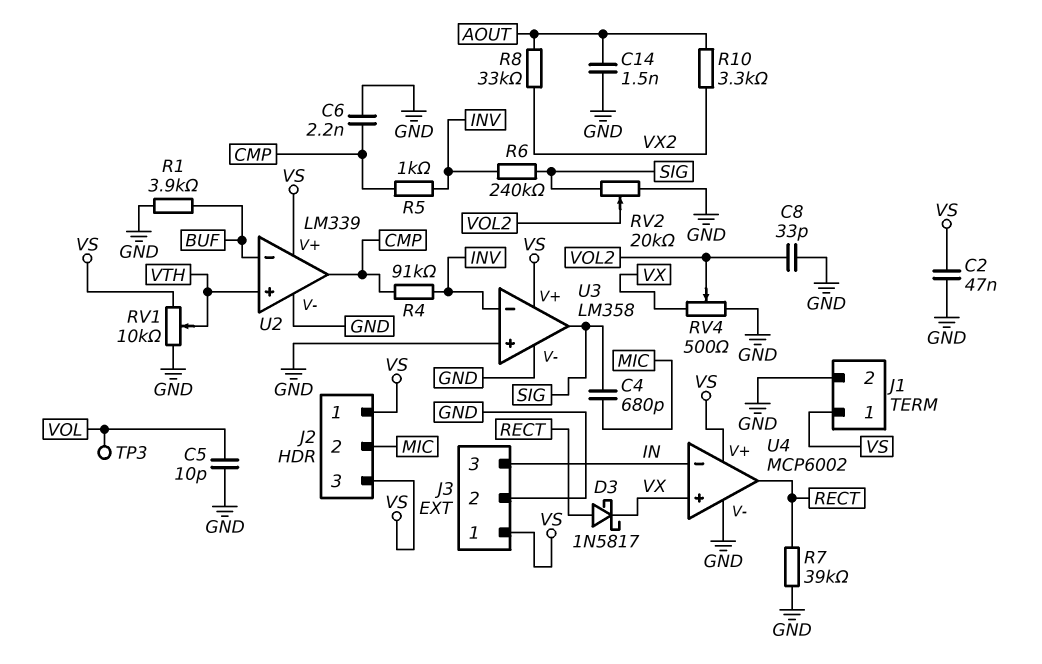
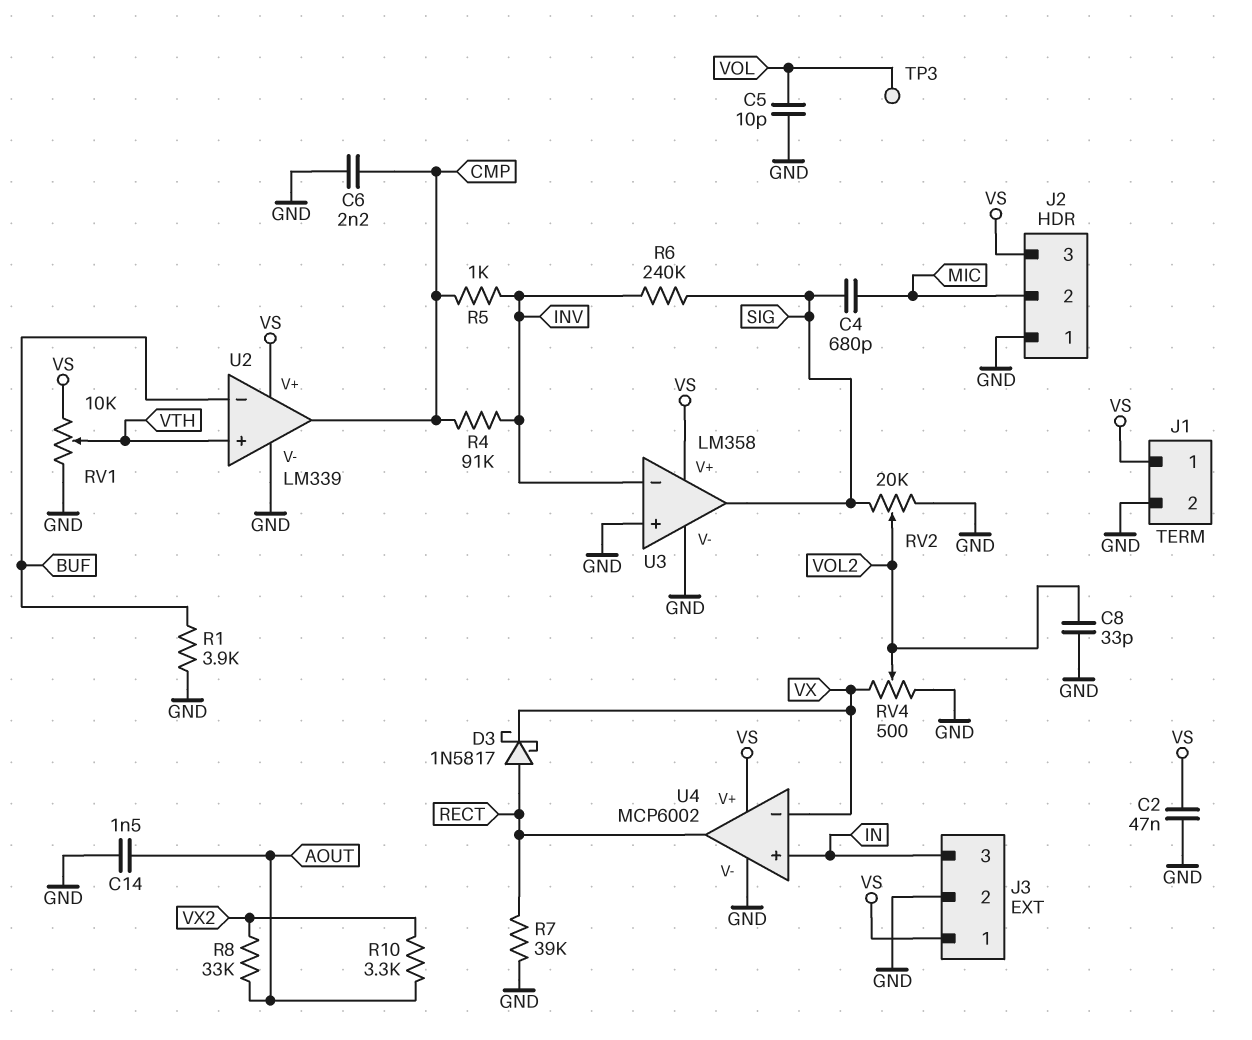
J2 pin 1: VS -> GND
U4 pin in+: VX -> IN
U4 pin in-: IN -> VX

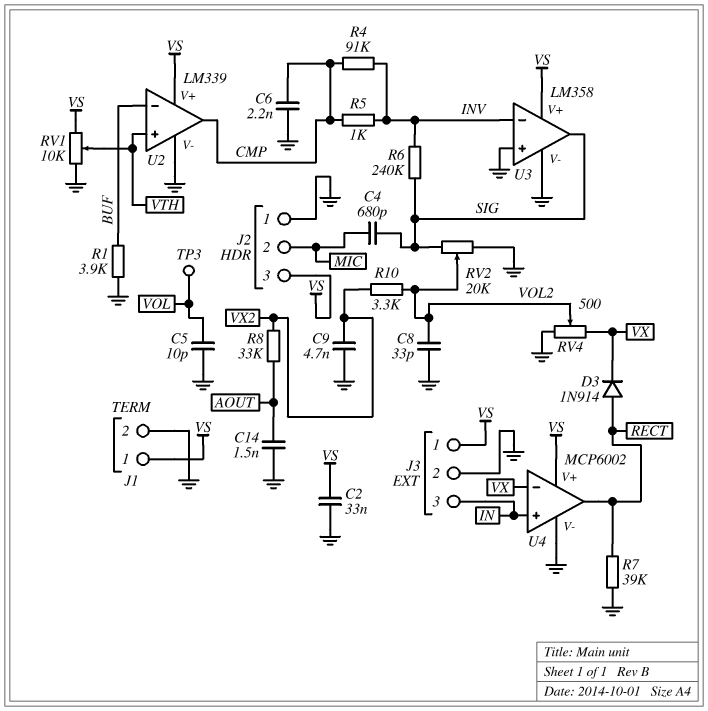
C2: 47nF (GND, VS) -> 33nF (GND, VS)
C9: none -> 4.7nF (GND, VX2)
D3: schottky 1N5817 (A RECT, K VX) -> diode 1N914 (A RECT, K VX)
R10: 3.3k (AOUT, VX2) -> 3.3k (VOL2, VX2)

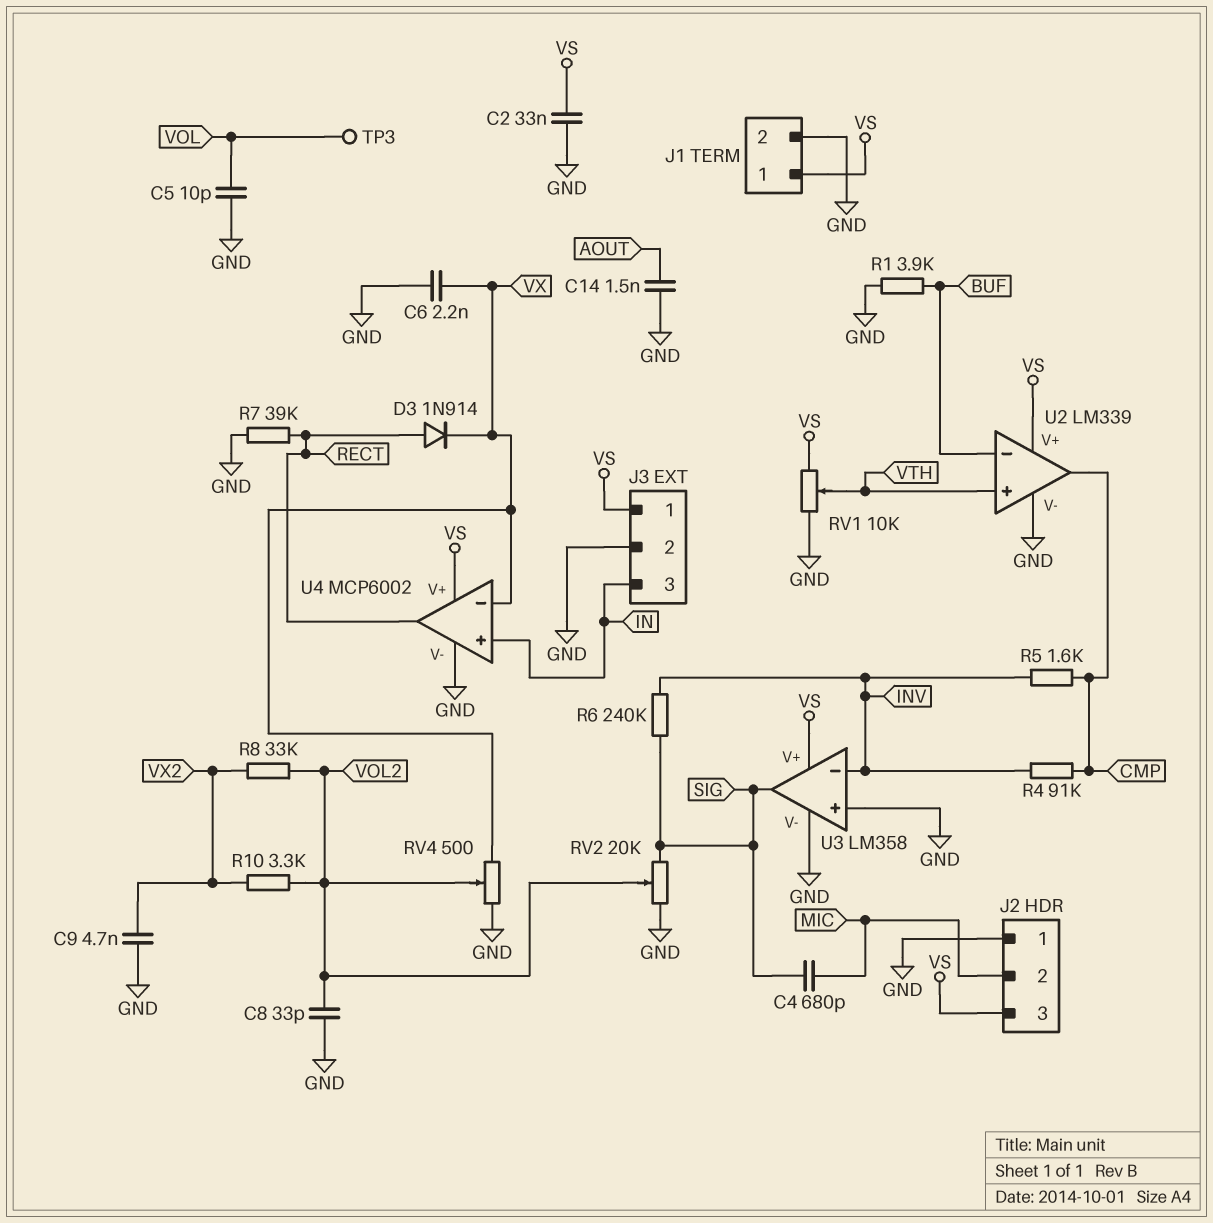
C6: 2.2nF (CMP, GND) -> 2.2nF (GND, VX)
R5: 1k (CMP, INV) -> 1.6k (CMP, INV)
R8: 33k (AOUT, VX2) -> 33k (VOL2, VX2)

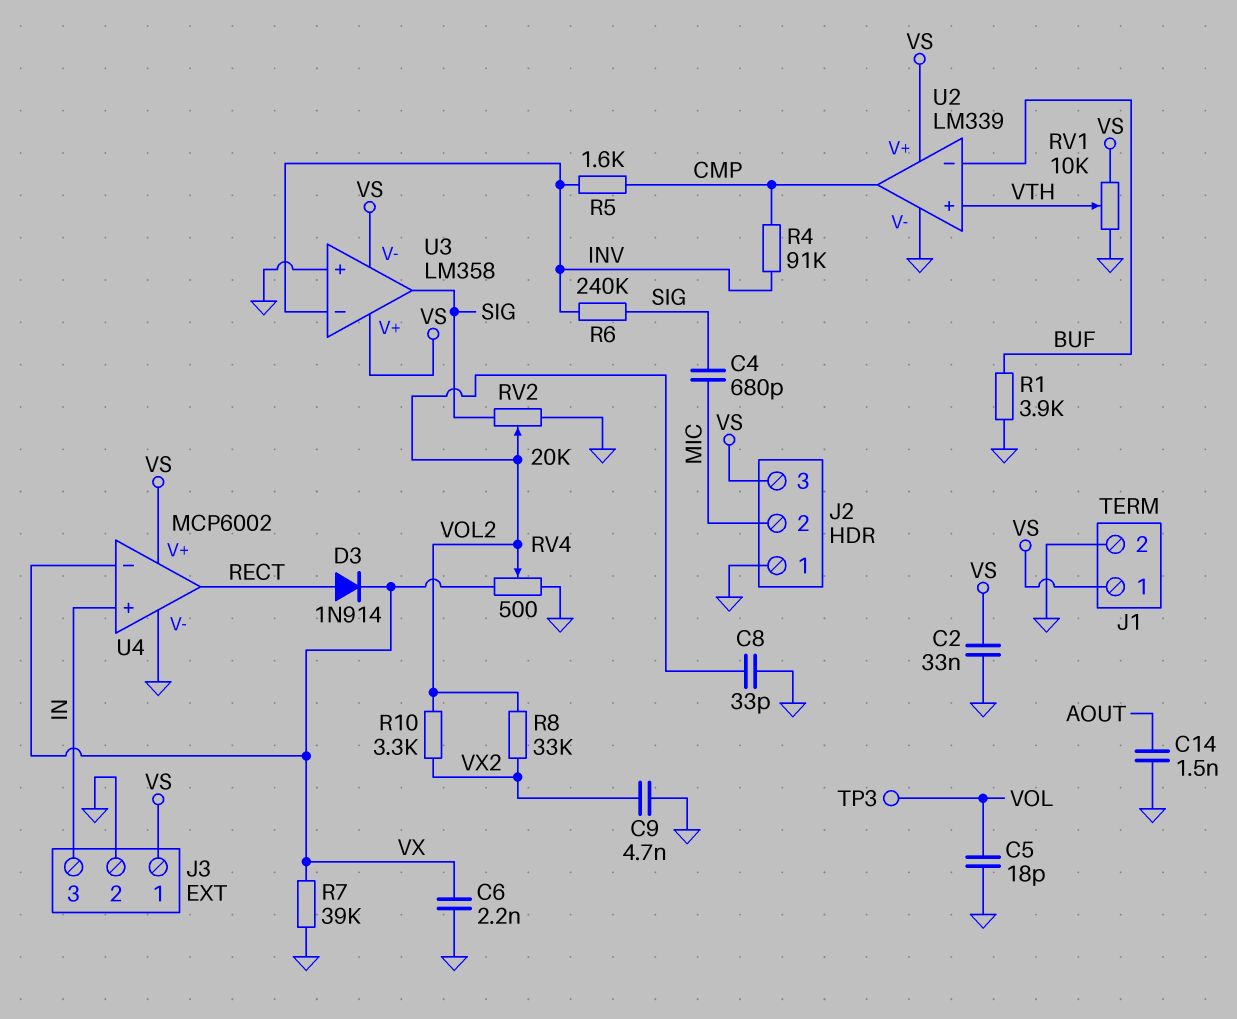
C5: 10pF (GND, VOL) -> 18pF (GND, VOL)
R7: 39k (GND, RECT) -> 39k (GND, VX)
U3 pin V-: GND -> VS

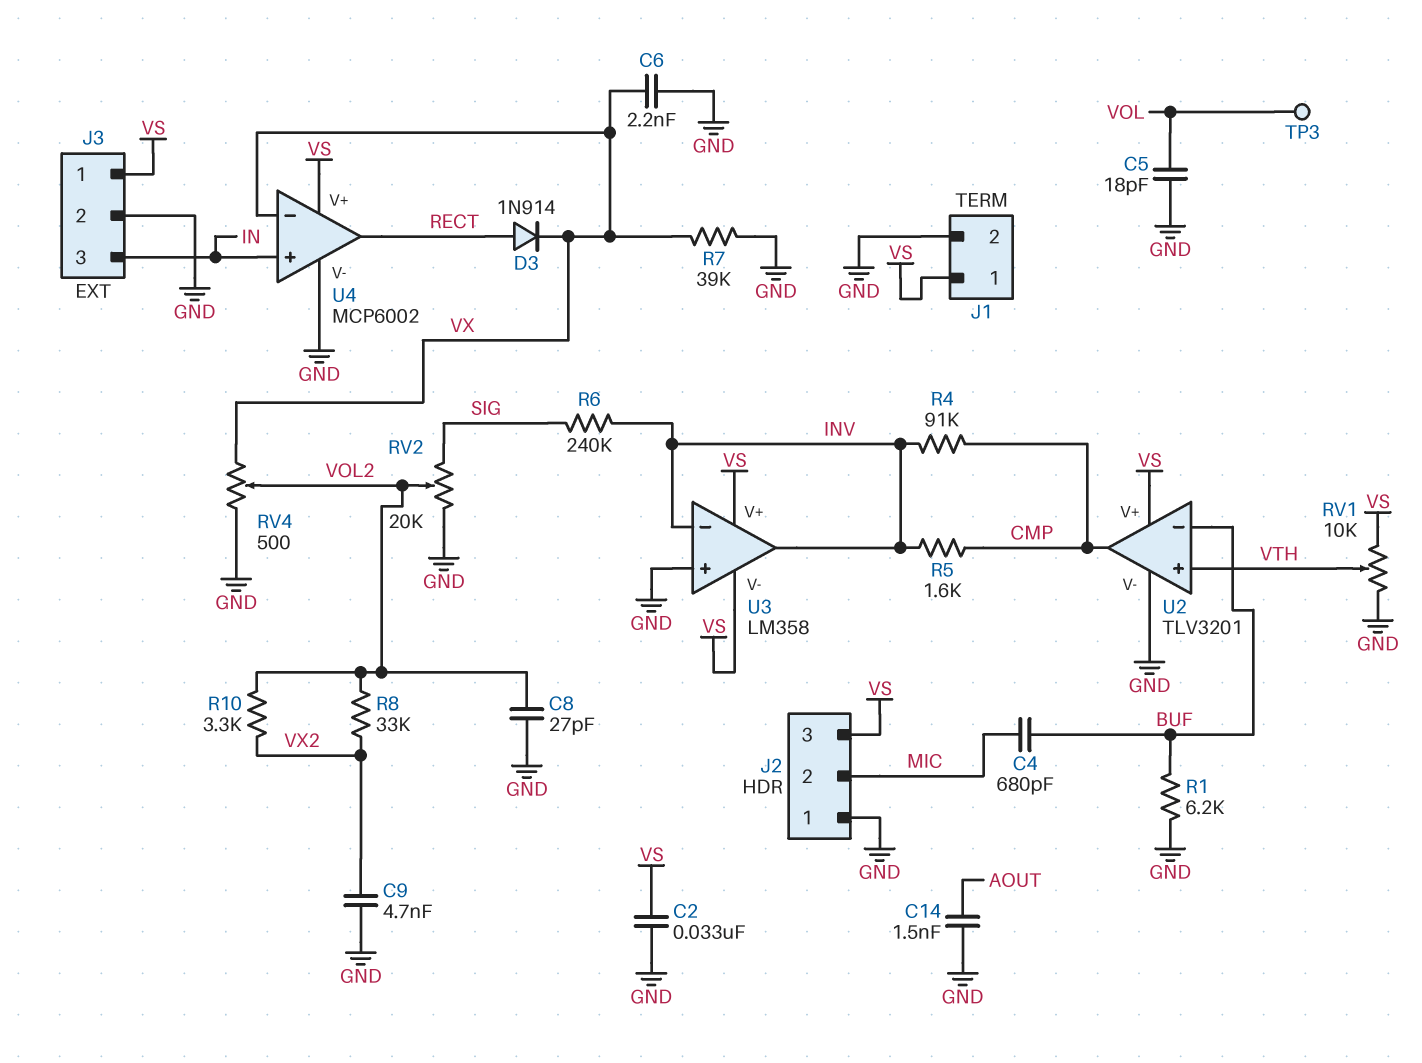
C4: 680pF (MIC, SIG) -> 680pF (BUF, MIC)
C8: 33pF (GND, VOL2) -> 27pF (GND, VOL2)
R1: 3.9k (BUF, GND) -> 6.2k (BUF, GND)
U2: LM339 -> TLV3201
U3 pin out: SIG -> INV

